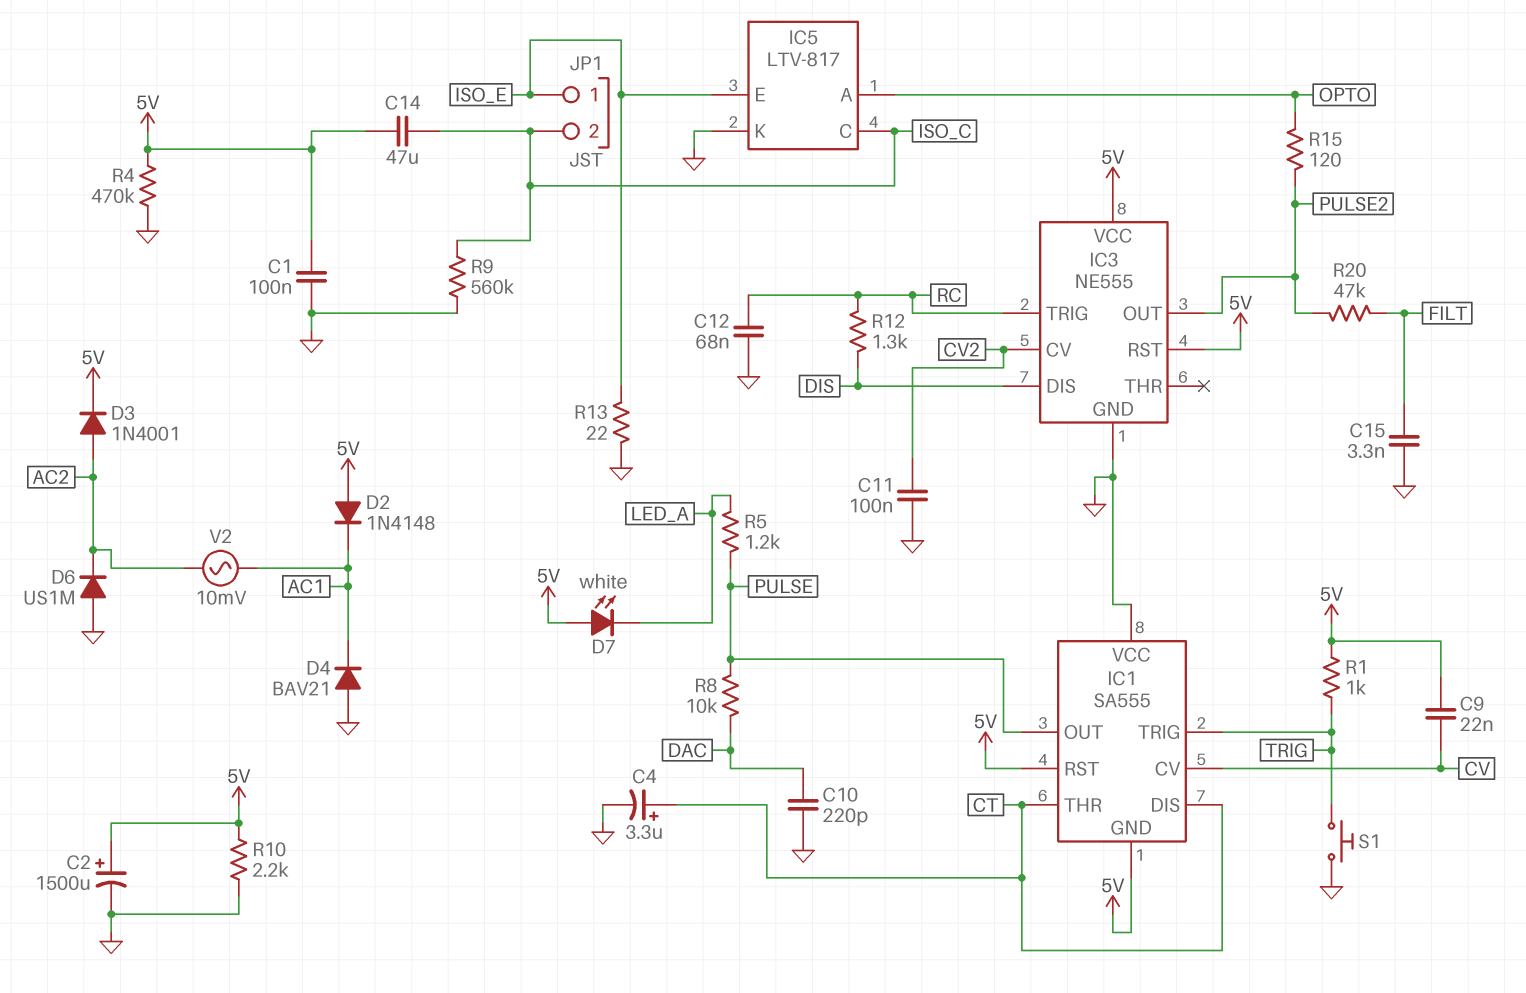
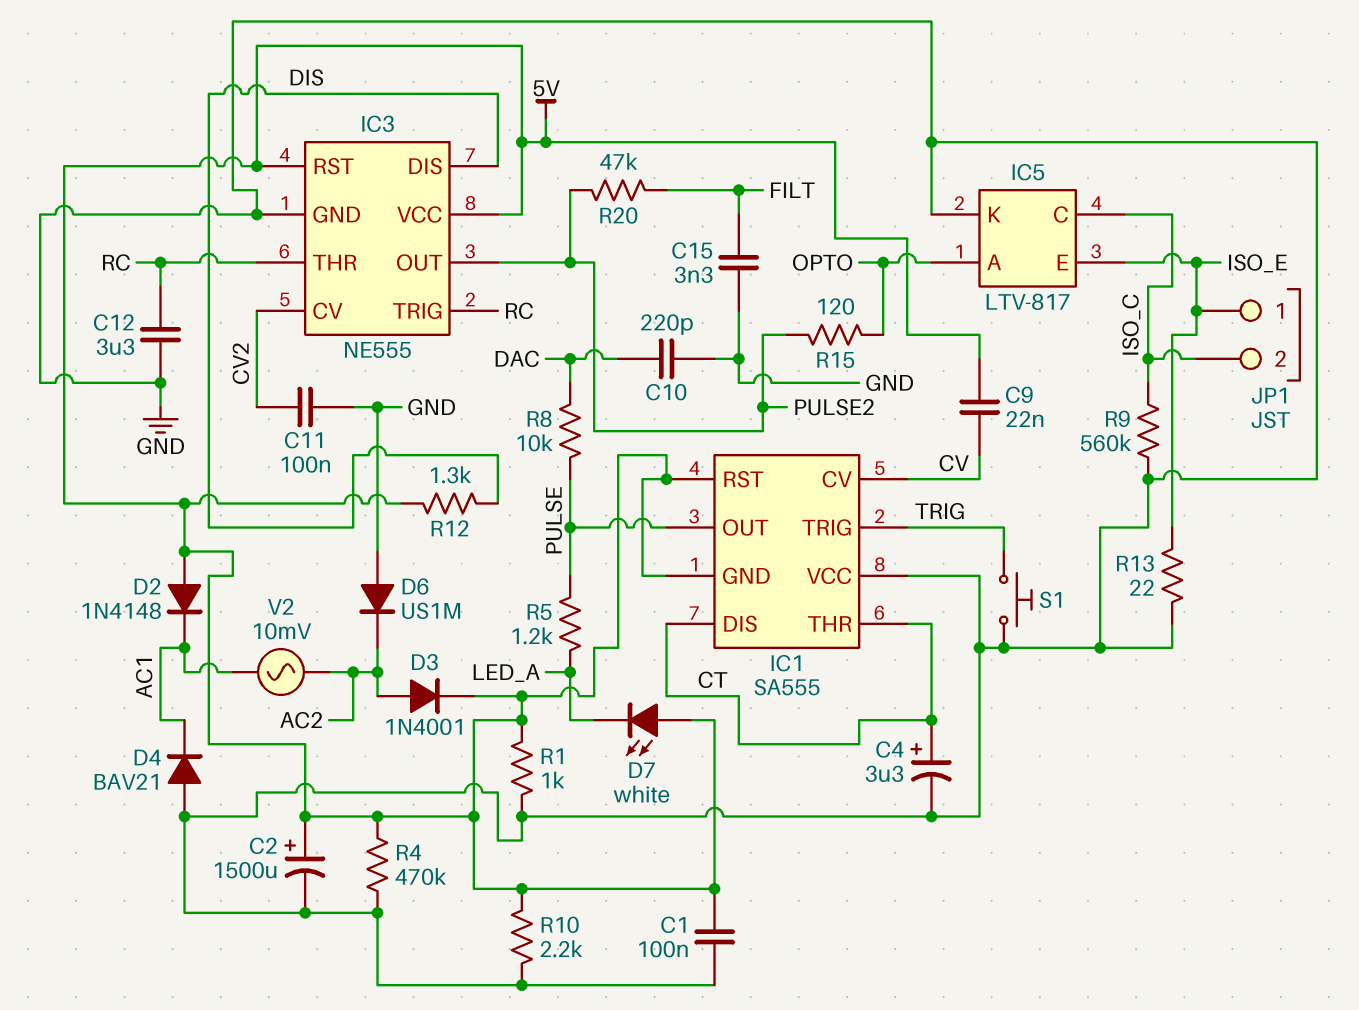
C12: 68nF (GND, RC) -> 3.3uF (GND, RC)
C14: 47uF (5V, ISO_C) -> none
IC3 pin THR: none -> RC
R1: 1k (5V, TRIG) -> 1k (5V, GND)
R12: 1.3k (DIS, RC) -> 1.3k (5V, DIS)

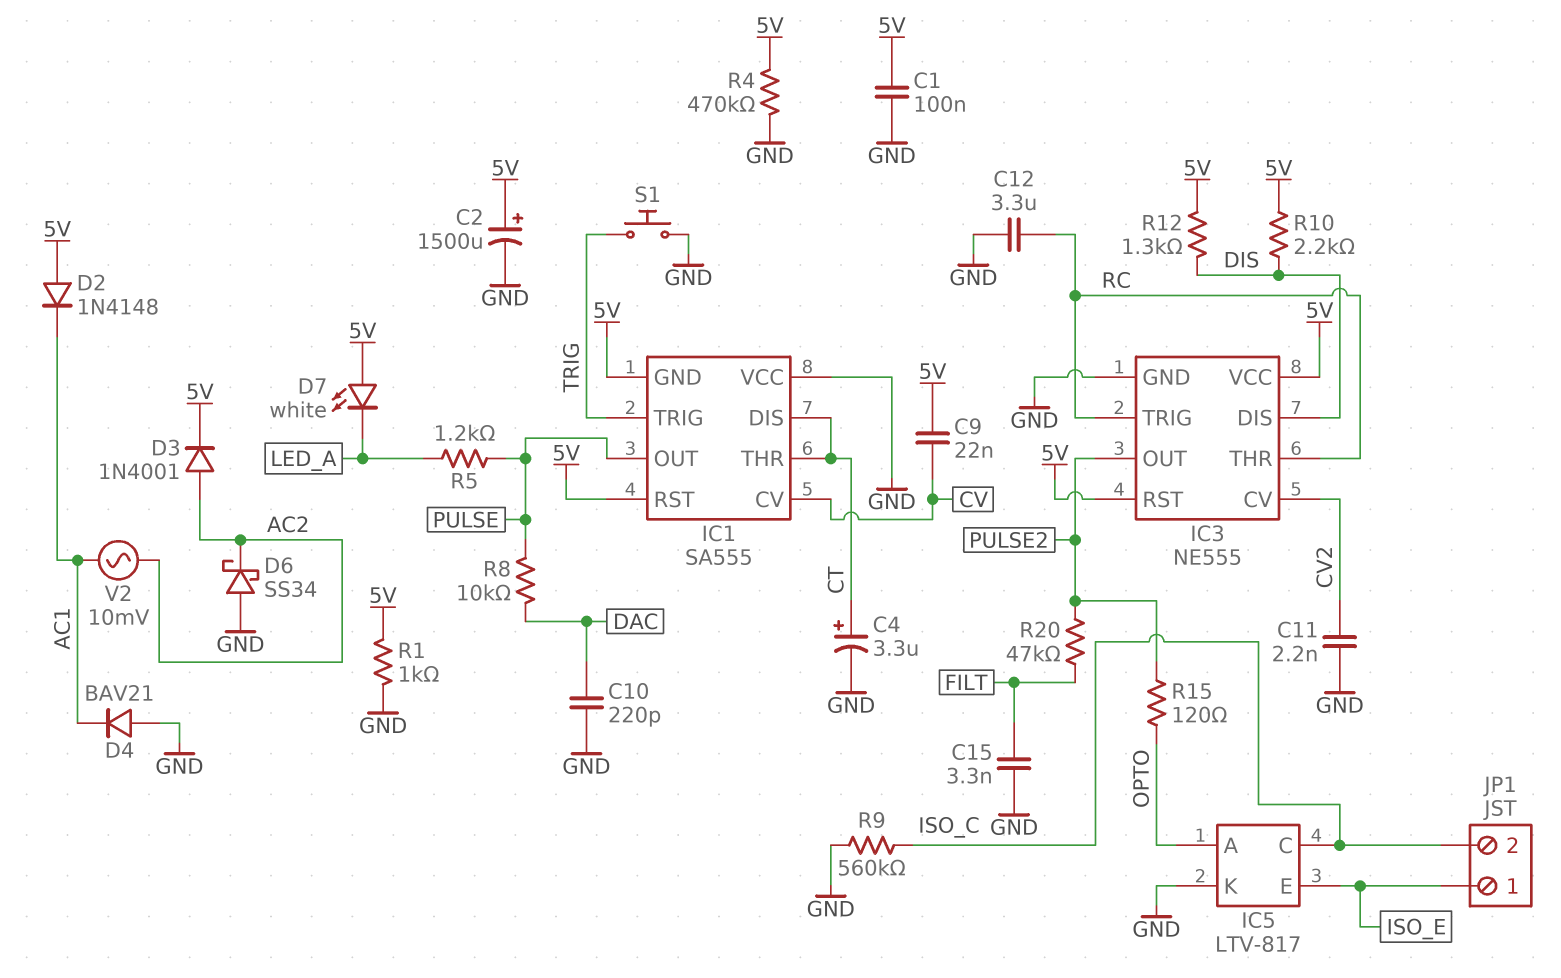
C11: 100nF (CV2, GND) -> 2.2nF (CV2, GND)
D6: diode US1M (A GND, K AC2) -> schottky SS34 (A GND, K AC2)
R10: 2.2k (5V, GND) -> 2.2k (5V, DIS)
R13: 22 (GND, ISO_E) -> none

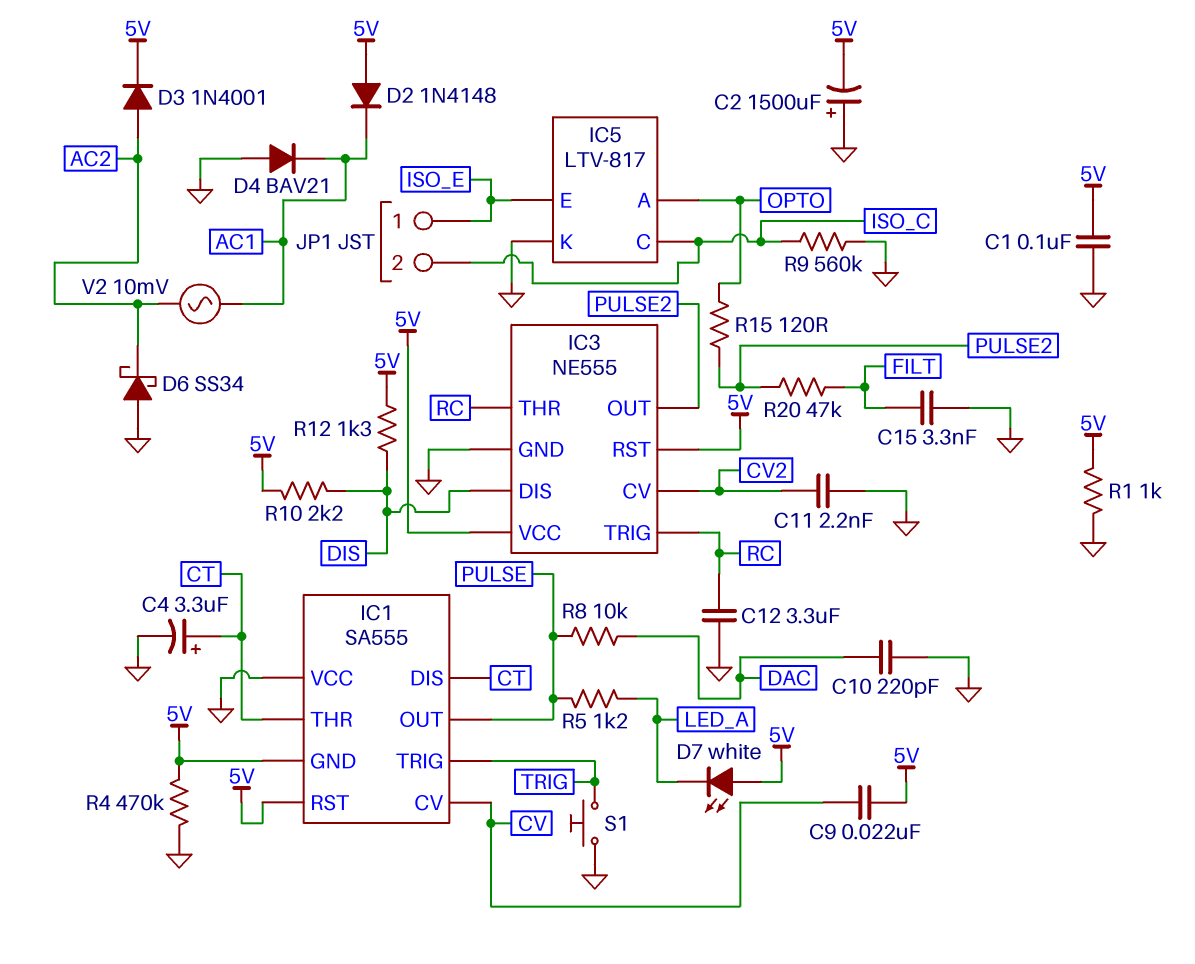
C2: 1500uF (plus 5V, minus GND) -> 1500uF (plus GND, minus 5V)

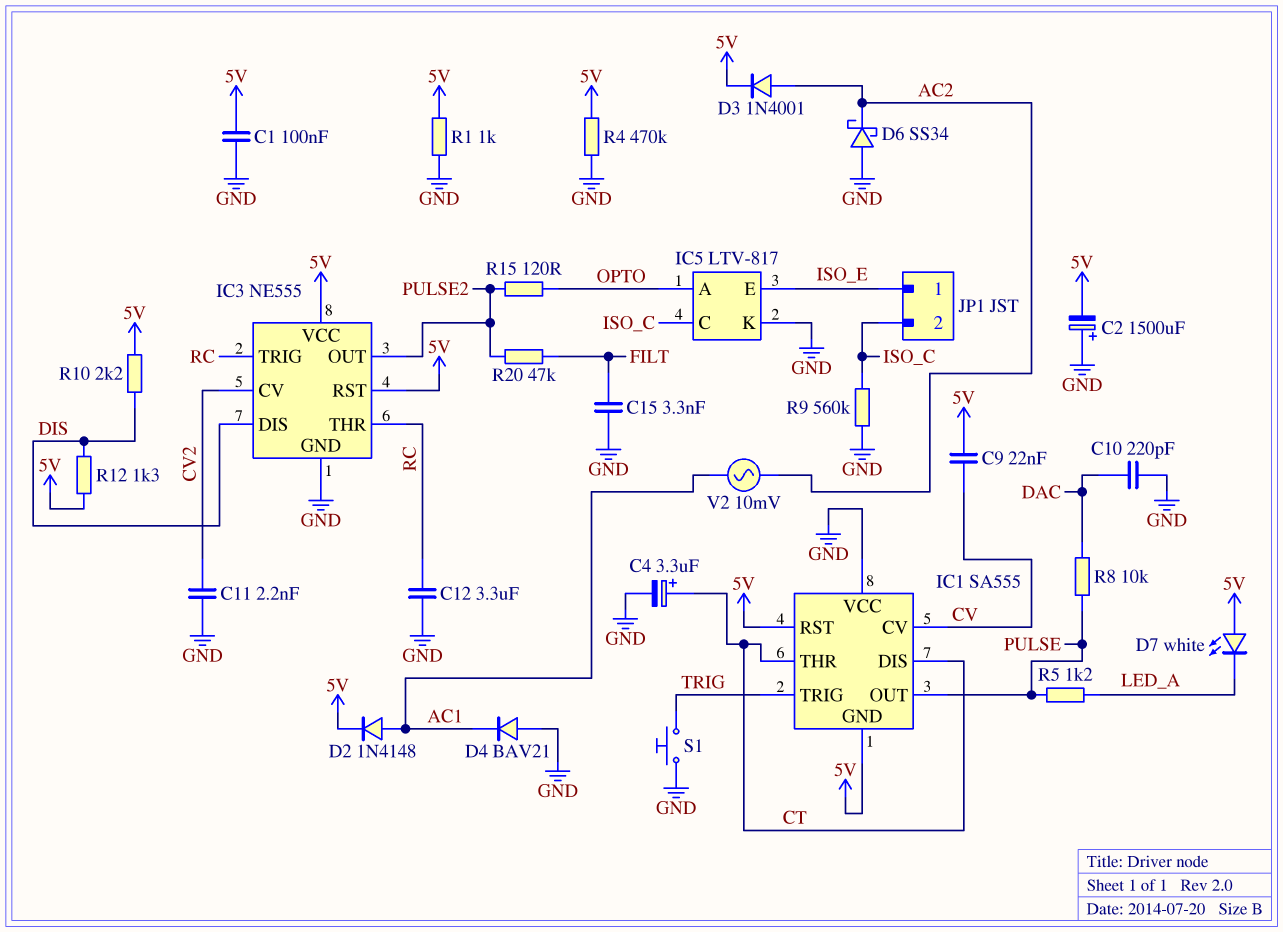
D2: diode 1N4148 (A 5V, K AC1) -> diode 1N4148 (A AC1, K 5V)

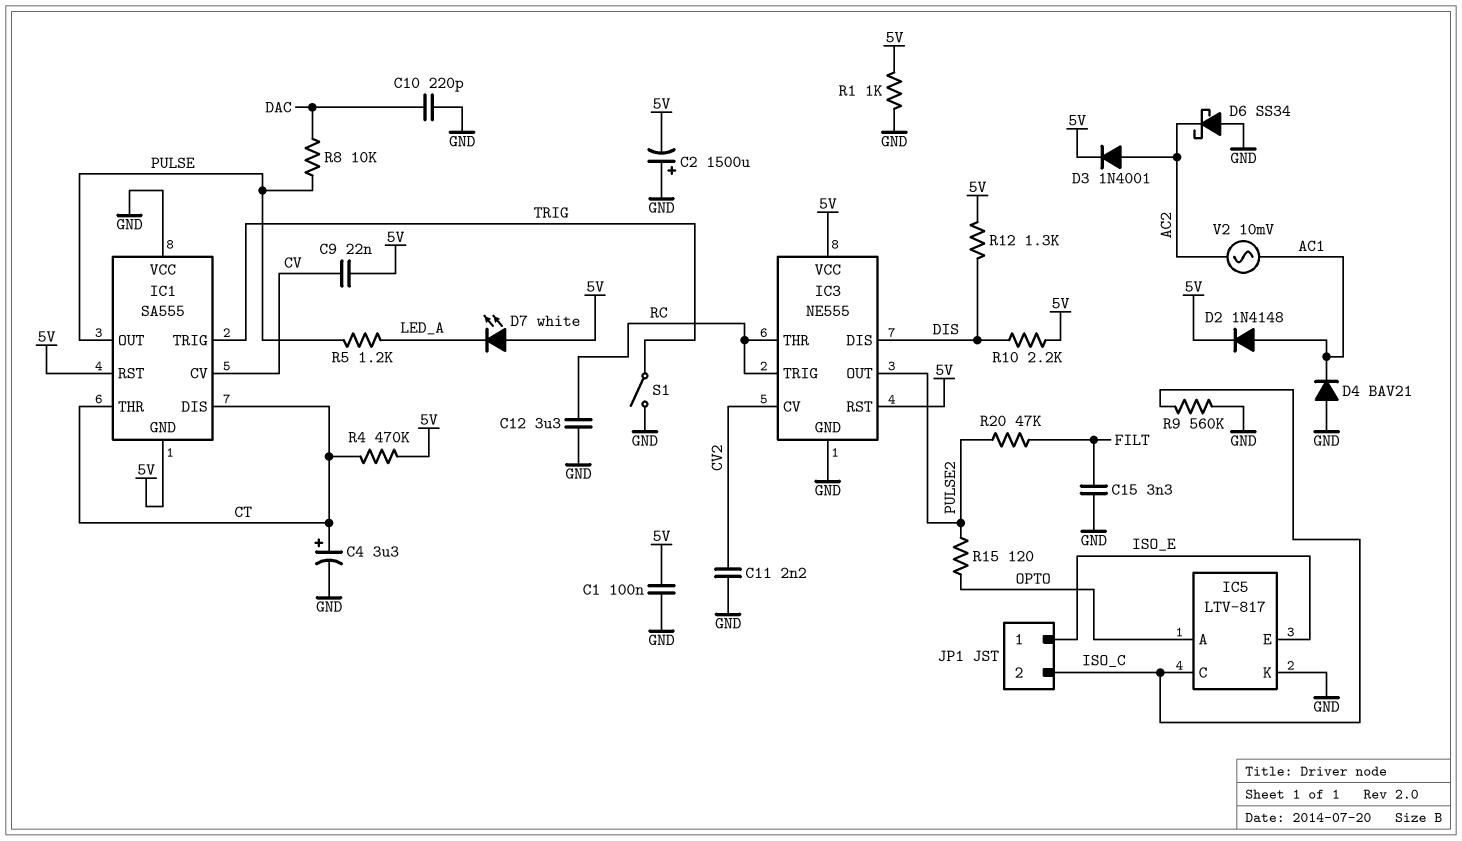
R4: 470k (5V, GND) -> 470k (5V, CT)
S1: button (GND, TRIG) -> switch (GND, TRIG)

